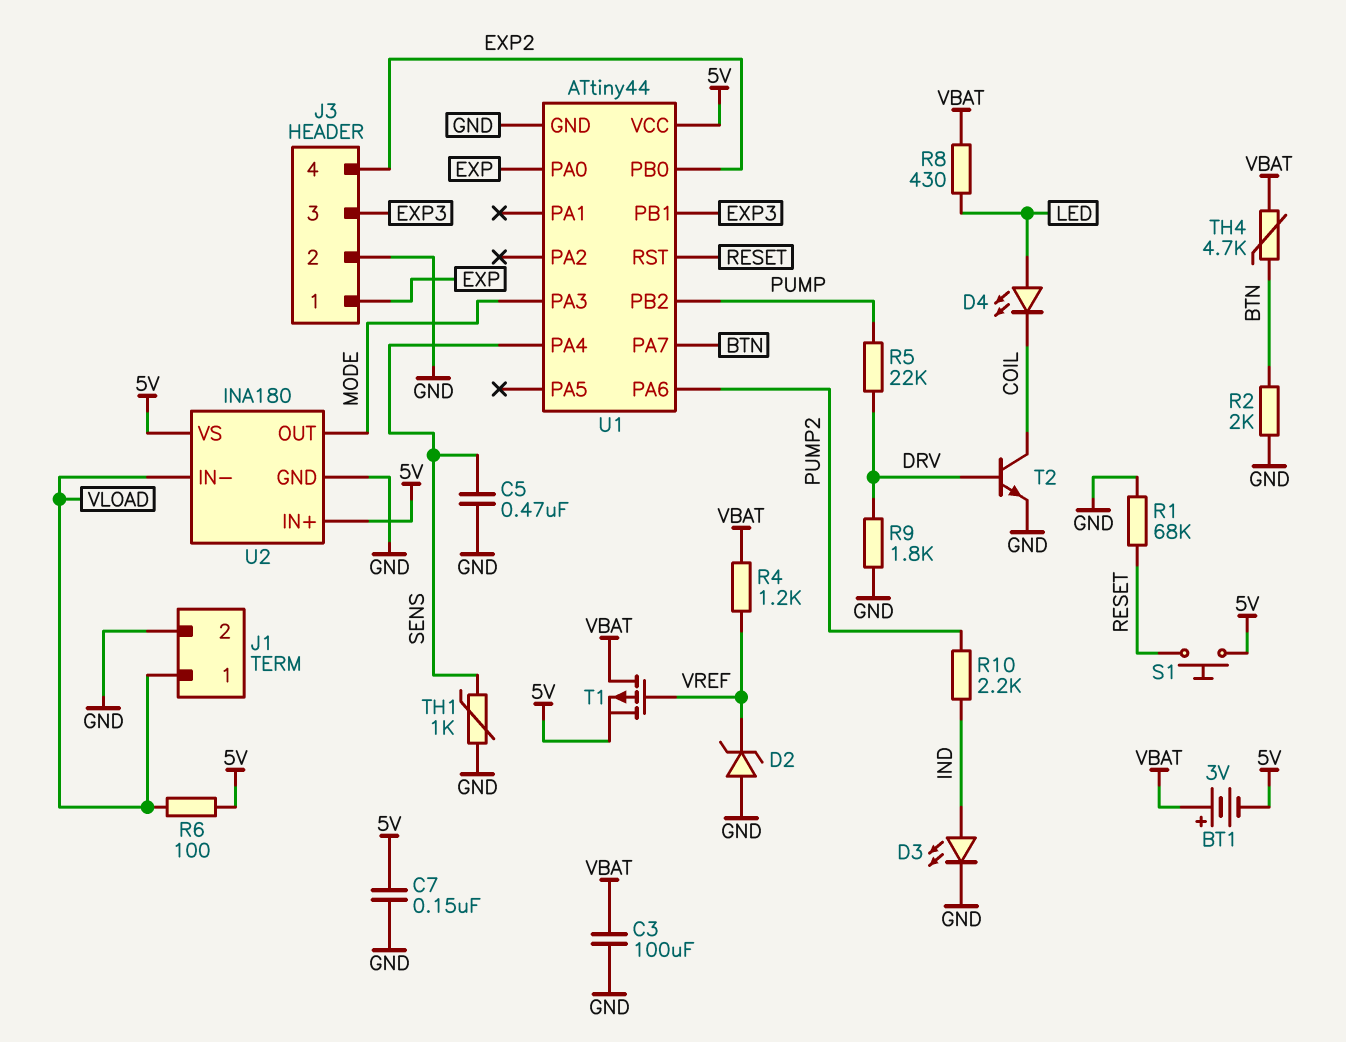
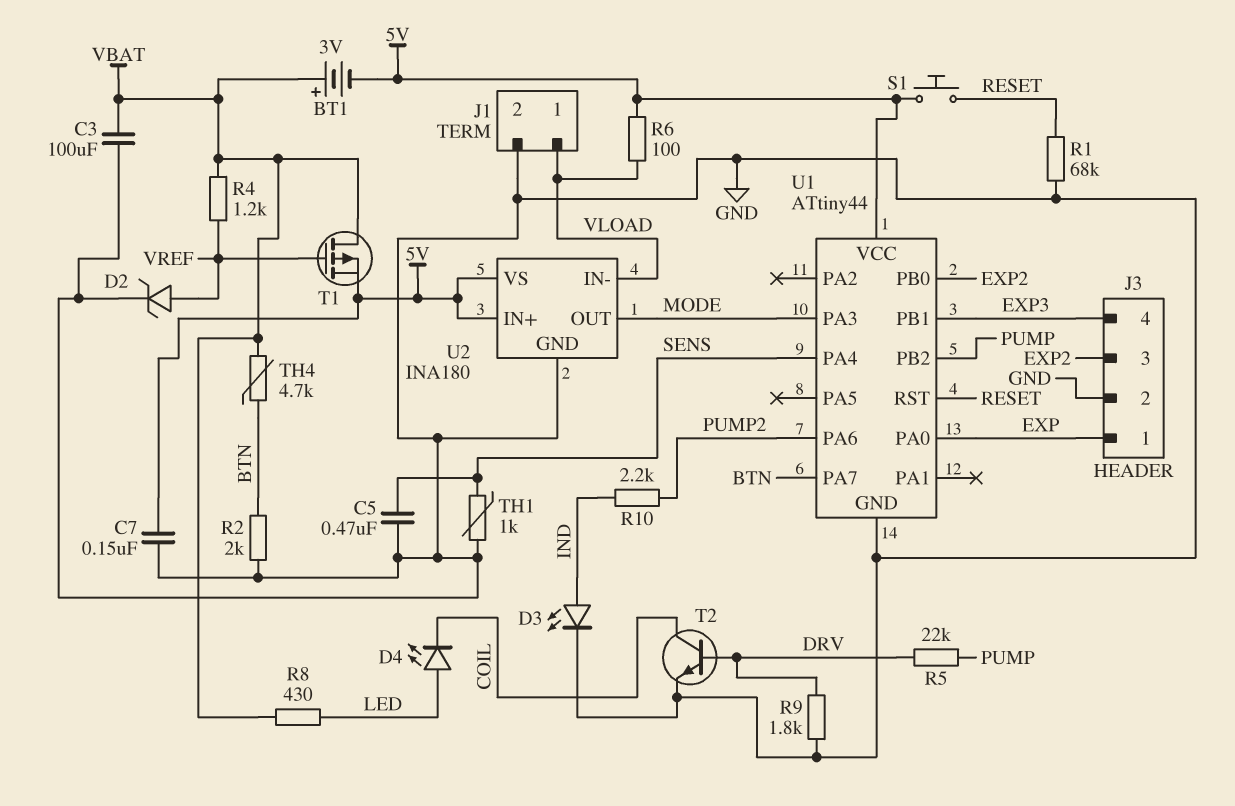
D2: zener (A GND, K VREF) -> zener (A VREF, K GND)
J3 pin 3: EXP3 -> EXP2
J3 pin 4: EXP2 -> EXP3

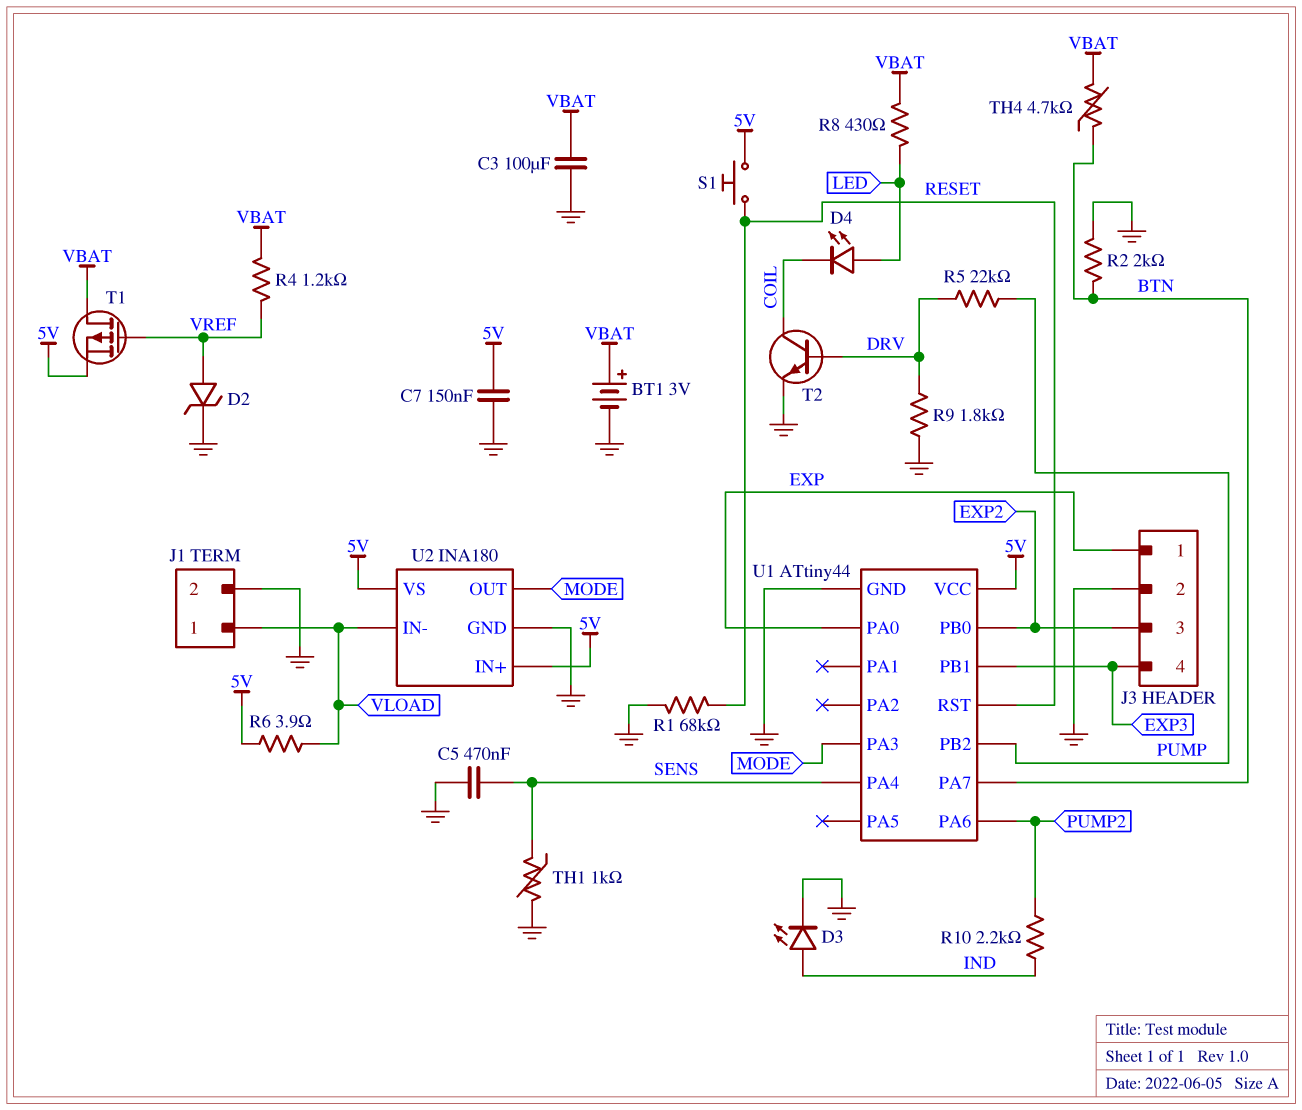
BT1: 3V (plus VBAT, minus 5V) -> 3V (plus VBAT, minus GND)
R6: 100 (5V, VLOAD) -> 3.9 (5V, VLOAD)

